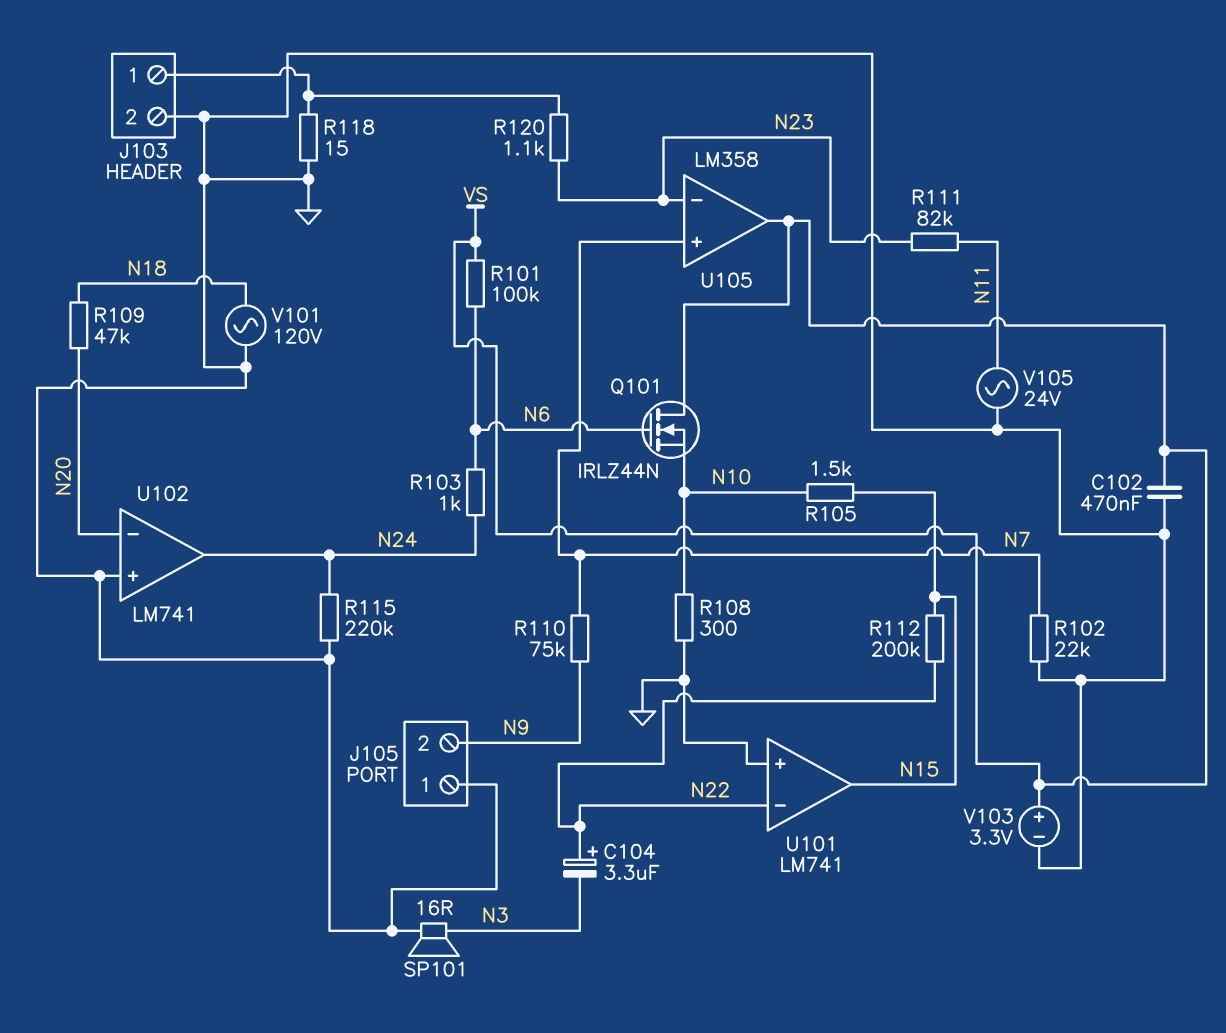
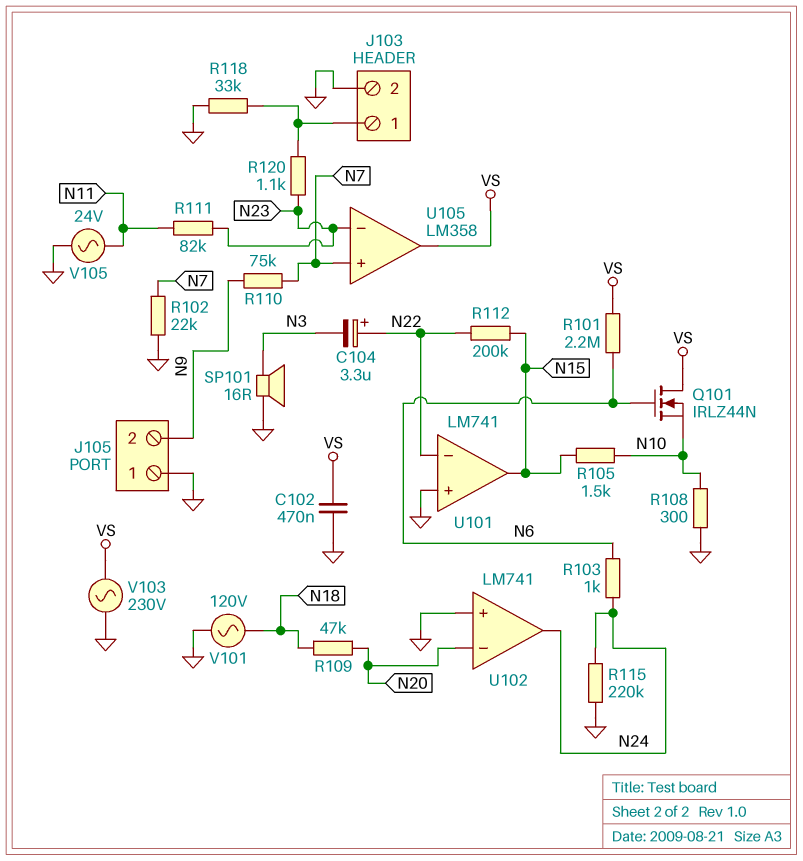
R101: 100k (N6, VS) -> 2.2M (N6, VS)
R118: 15 (GND, J103/1) -> 33k (GND, J103/1)
V103: 3.3V (plus VS, minus GND) -> AC 230V (GND, VS)

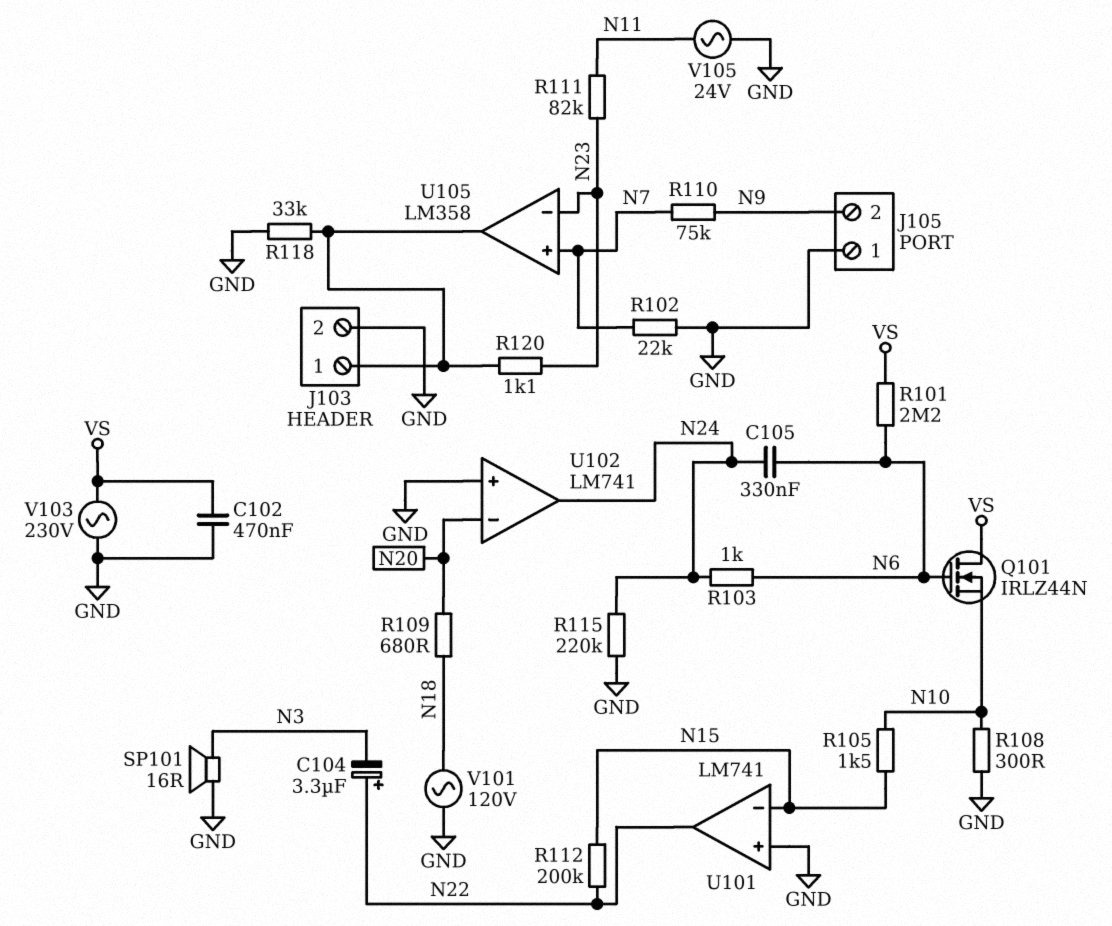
C105: none -> 330nF (N6, N24)
R109: 47k (N18, N20) -> 680 (N18, N20)
U101 pin in-: N22 -> N15
U101 pin out: N15 -> N22
U105 pin out: VS -> J103/1

